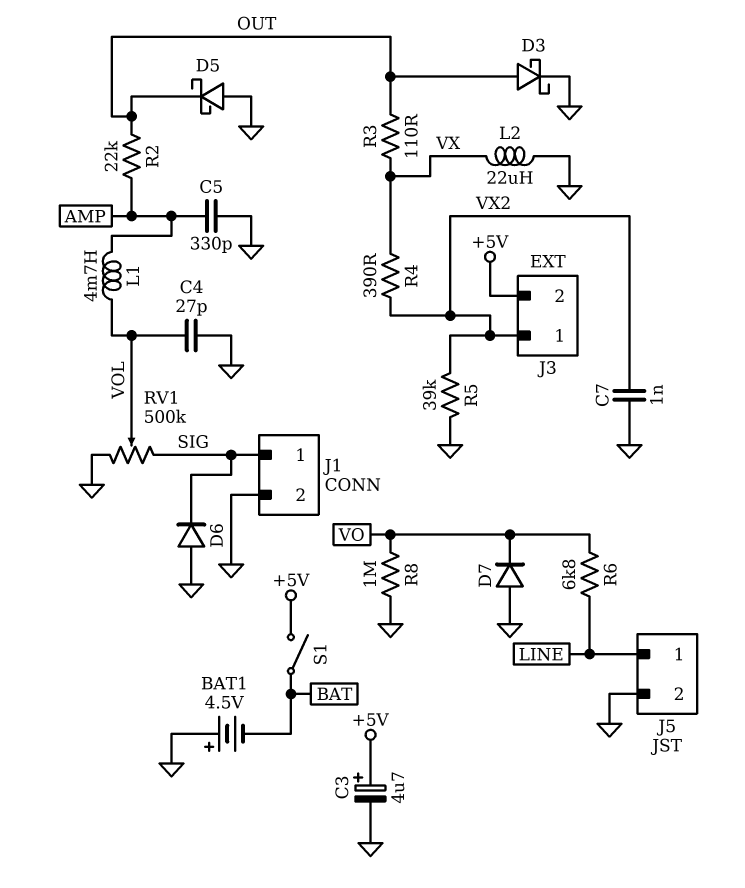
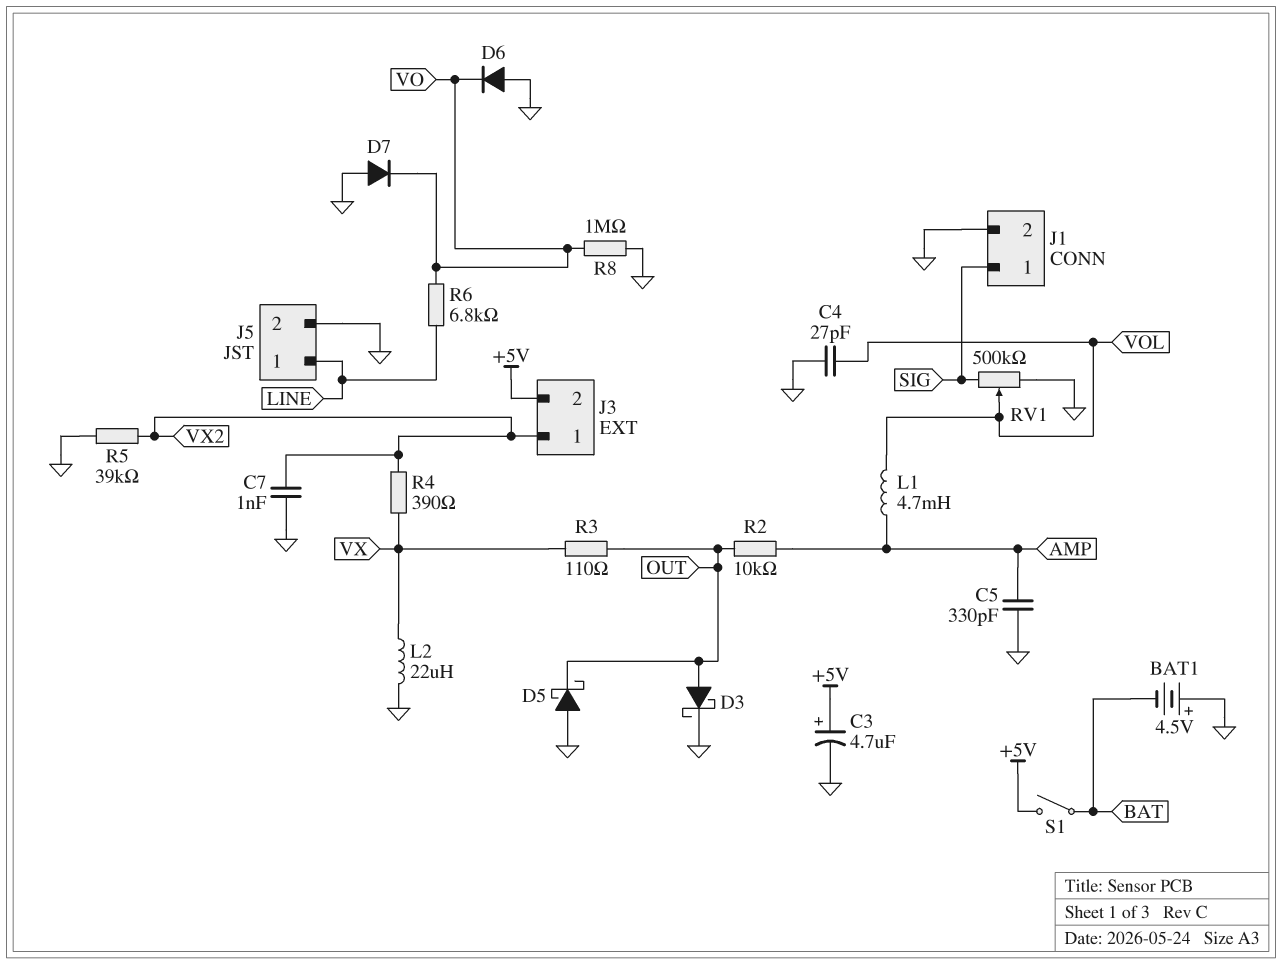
D6: diode (A GND, K SIG) -> diode (A GND, K VO)
R2: 22k (AMP, OUT) -> 10k (AMP, OUT)

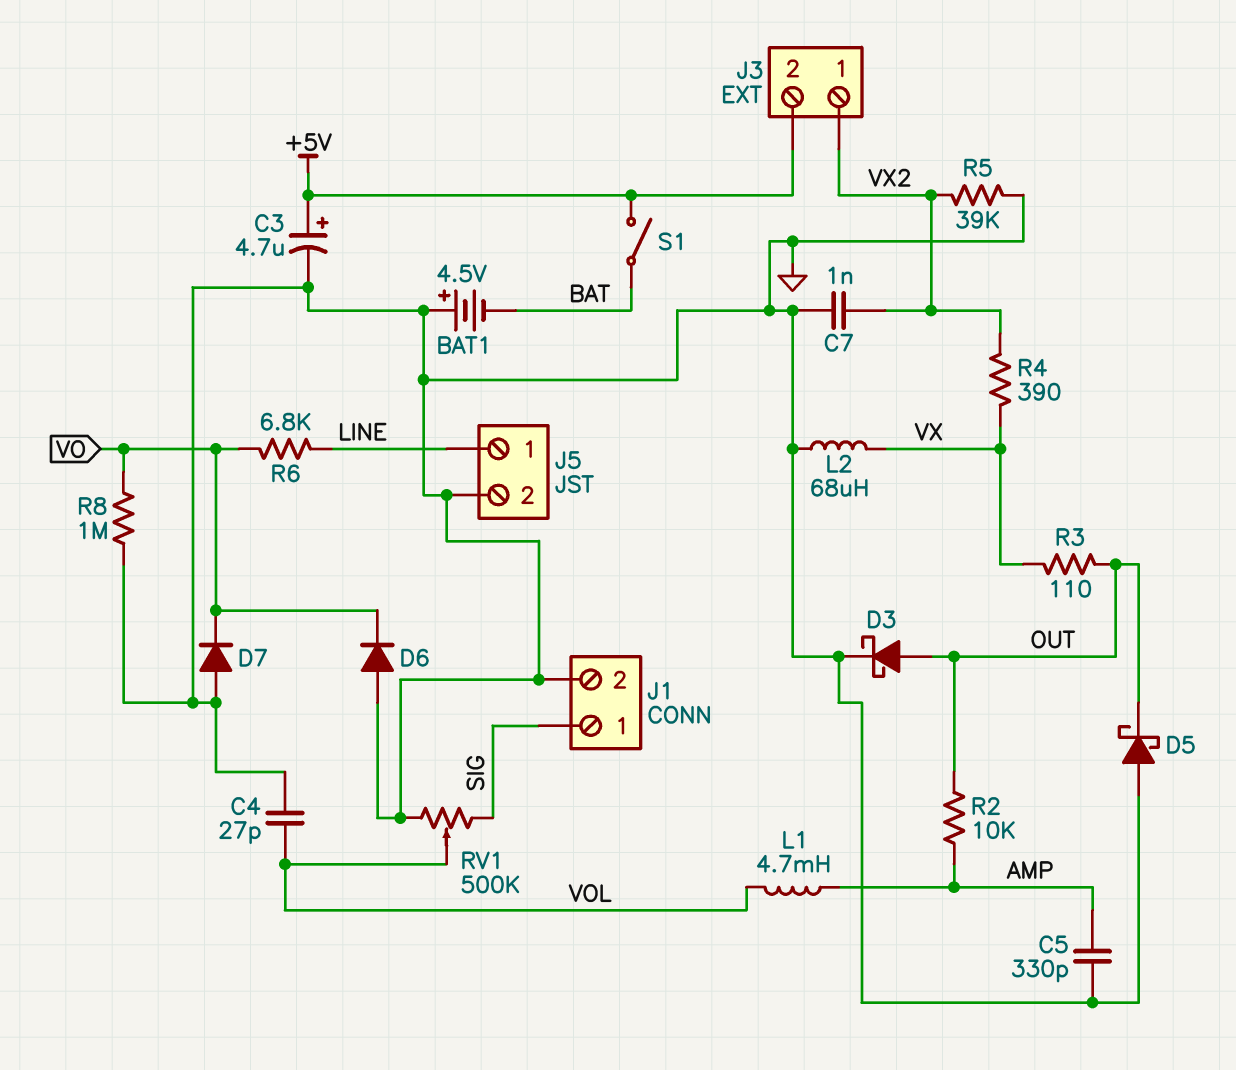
L2: 22uH (GND, VX) -> 68uH (GND, VX)

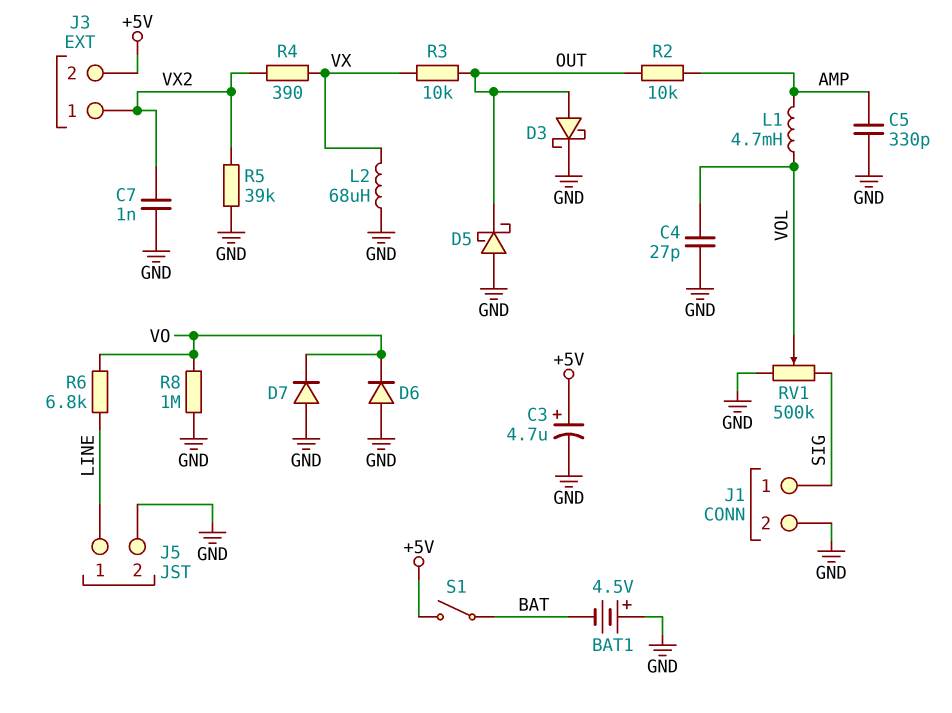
R3: 110 (OUT, VX) -> 10k (OUT, VX)

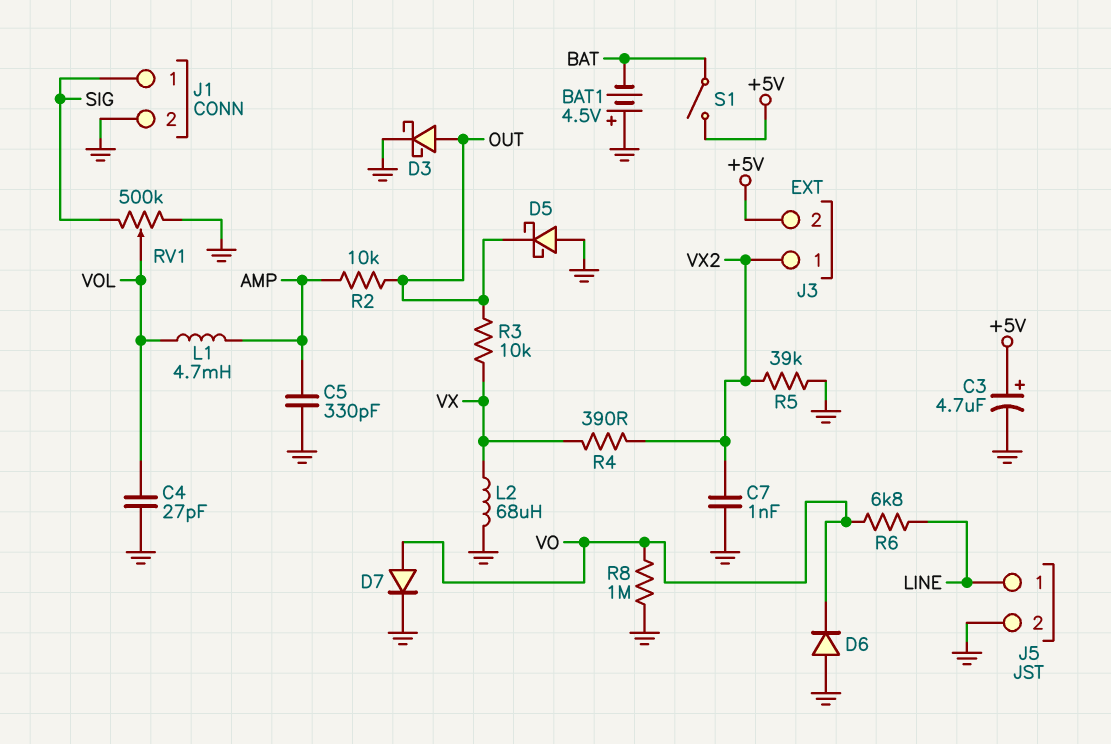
D7: diode (A GND, K VO) -> diode (A VO, K GND)

